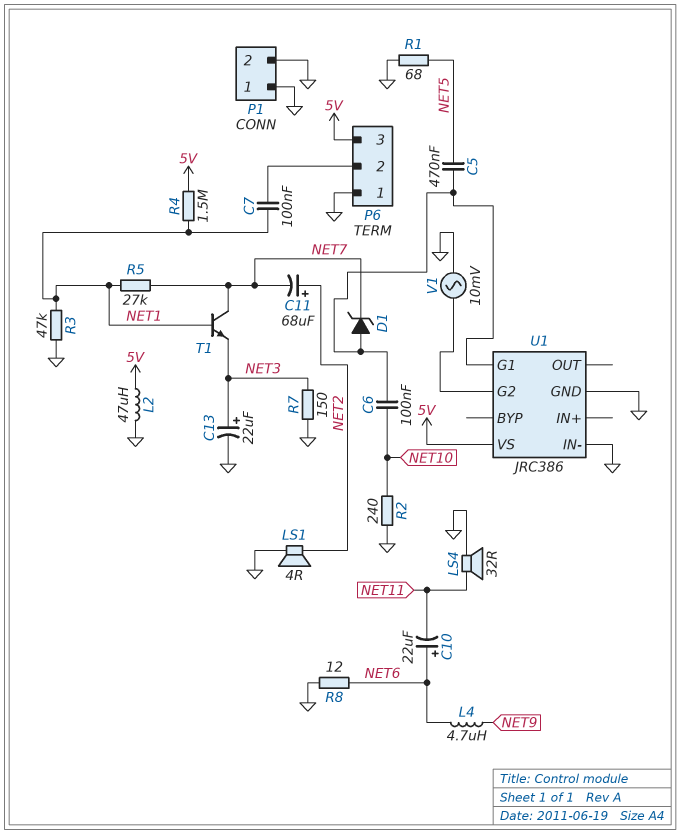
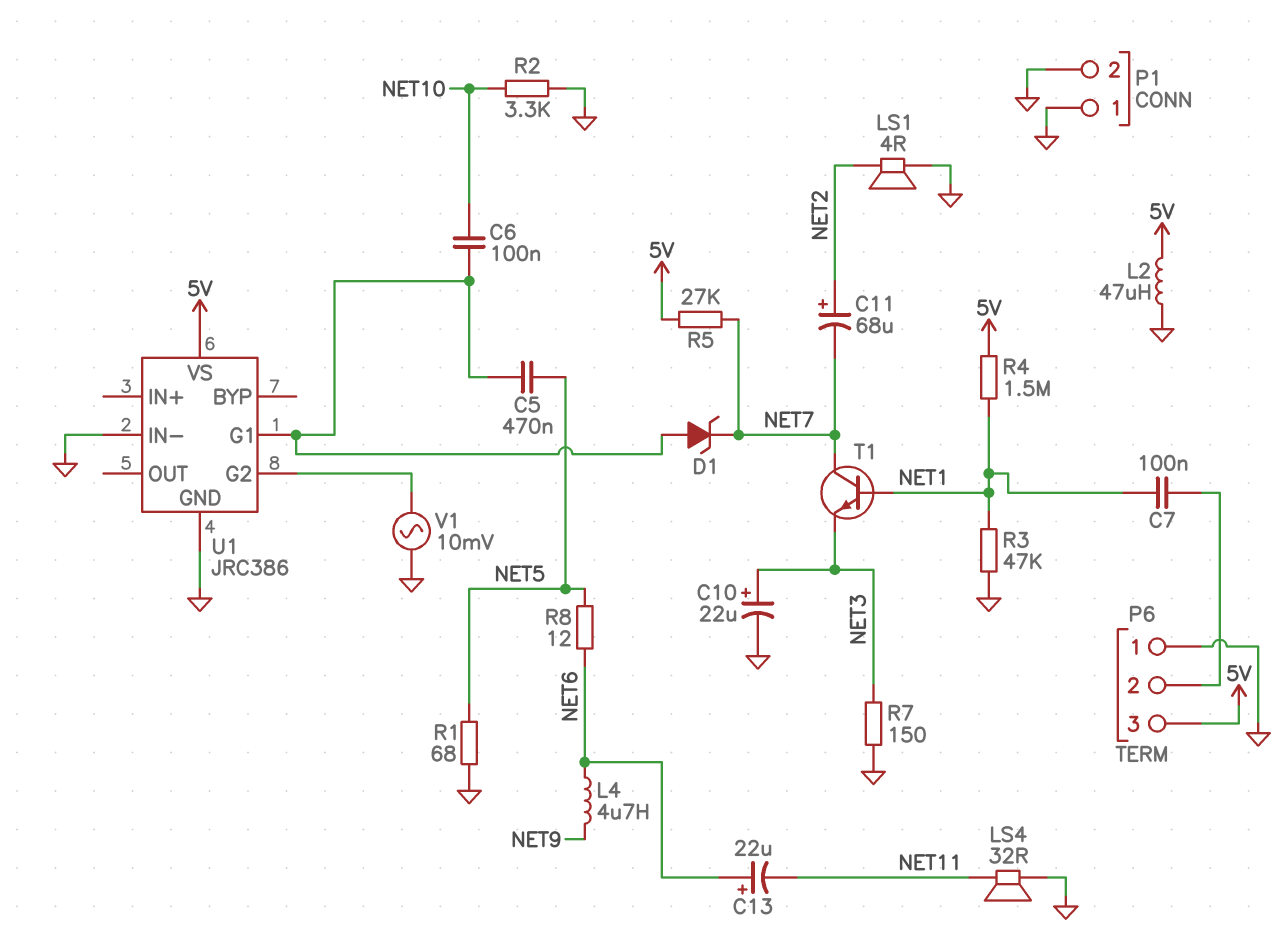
C10: 22uF (plus NET6, minus NET11) -> 22uF (plus NET3, minus GND)
C13: 22uF (plus NET3, minus GND) -> 22uF (plus NET6, minus NET11)
R2: 240 (GND, NET10) -> 3.3k (GND, NET10)
R5: 27k (NET1, NET7) -> 27k (5V, NET7)
R8: 12 (GND, NET6) -> 12 (NET5, NET6)

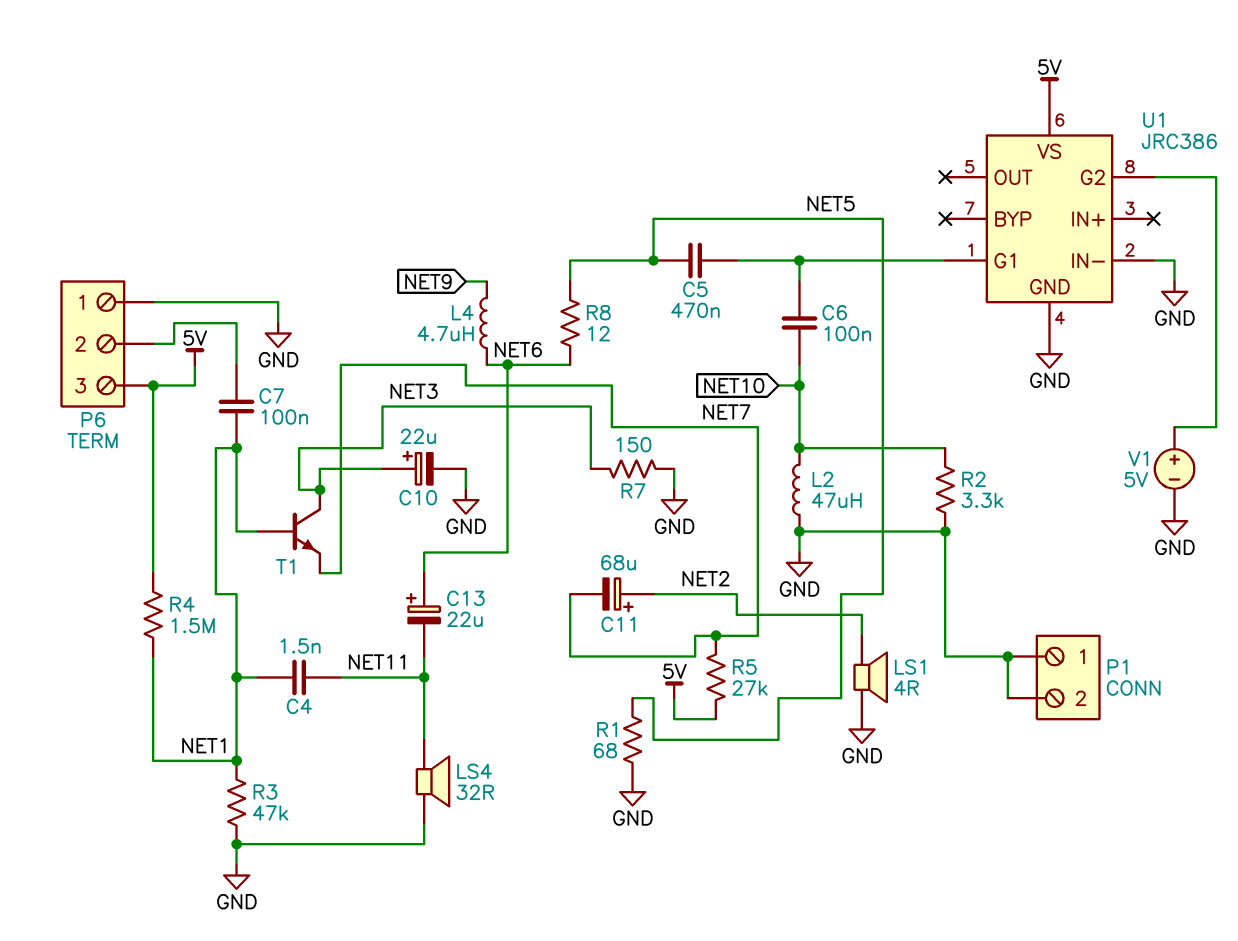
C4: none -> 1.5nF (NET1, NET11)
D1: zener (A U1/G1, K NET7) -> none
L2: 47uH (5V, GND) -> 47uH (GND, NET10)
T1: NPN (B NET1, C NET7, E NET3) -> NPN (B NET1, C NET3, E NET7)
V1: AC 10mV (GND, U1/G2) -> 5V (plus U1/G2, minus GND)

